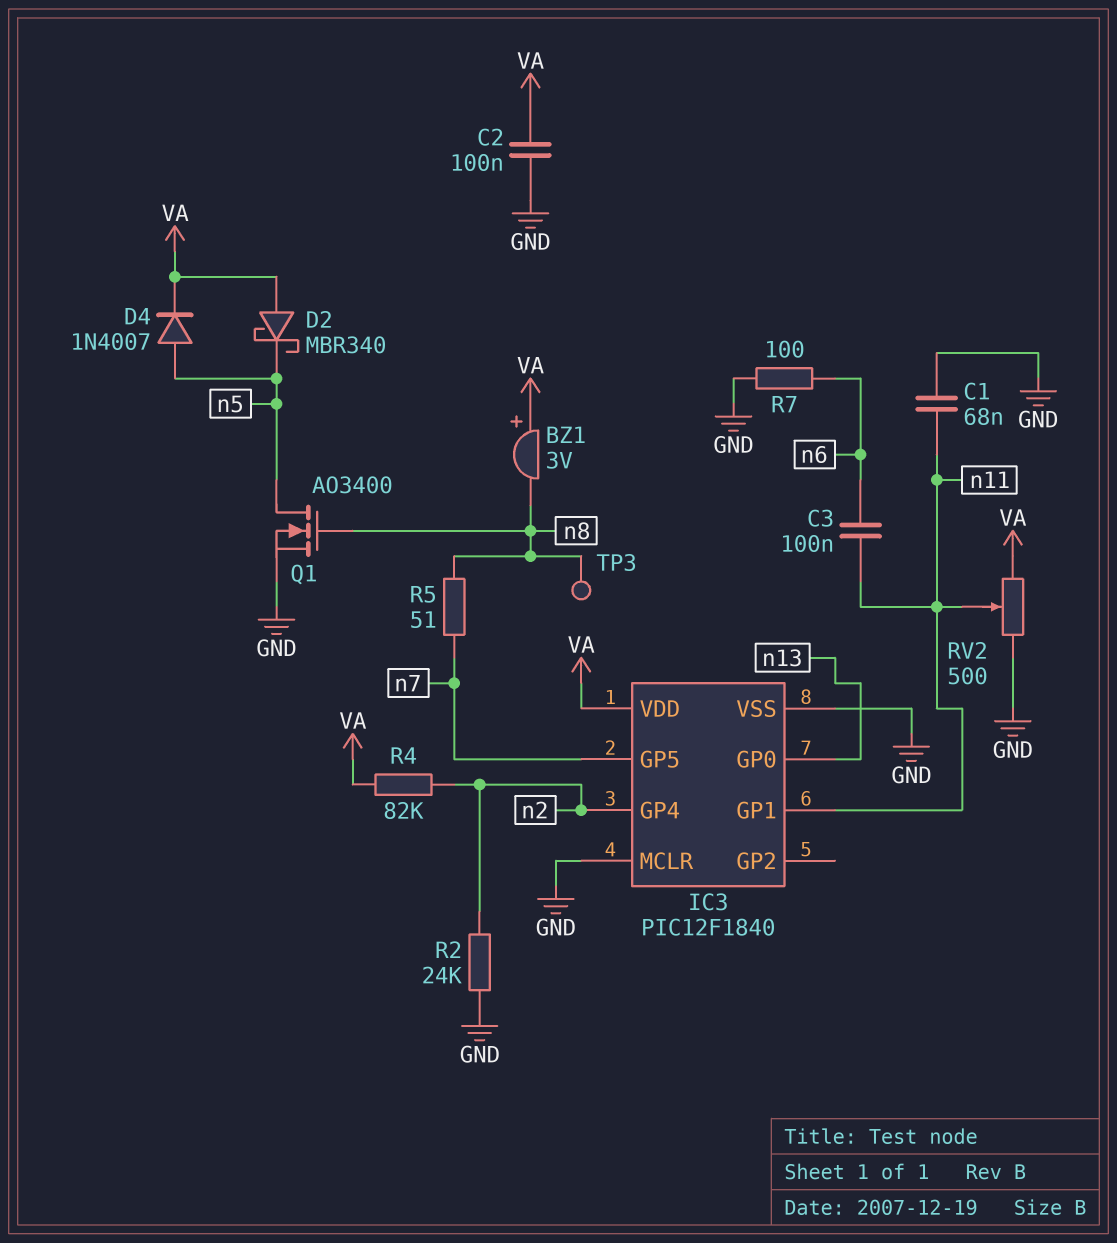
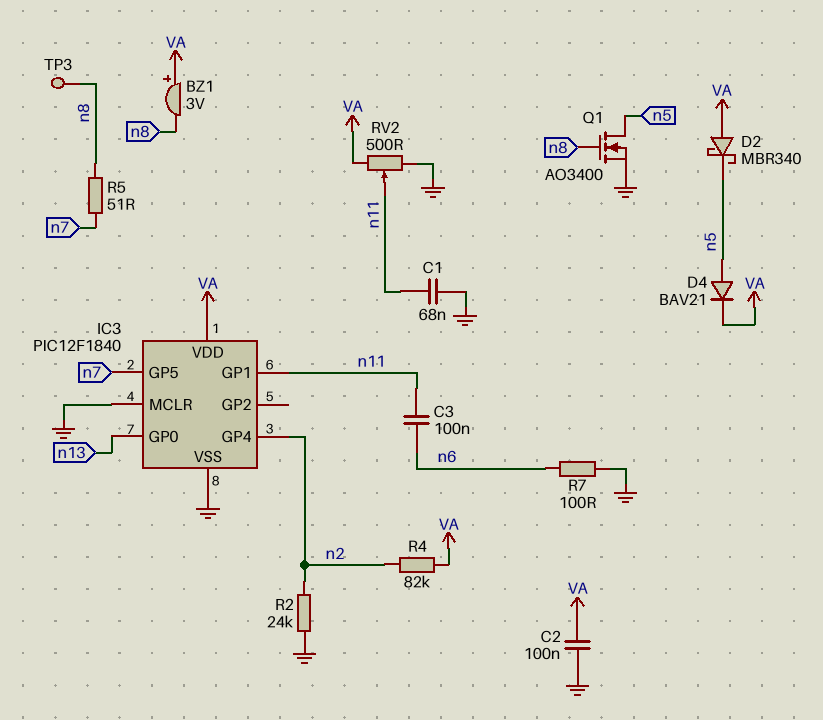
D4: diode 1N4007 (A n5, K VA) -> diode BAV21 (A n5, K VA)

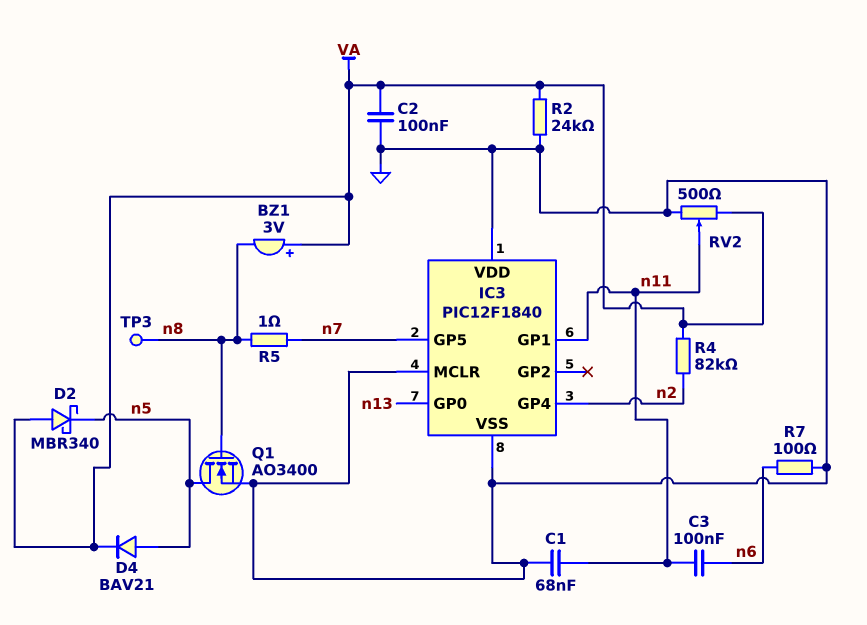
IC3 pin VDD: VA -> GND
R2: 24k (GND, n2) -> 24k (GND, VA)
R5: 51 (n7, n8) -> 1 (n7, n8)

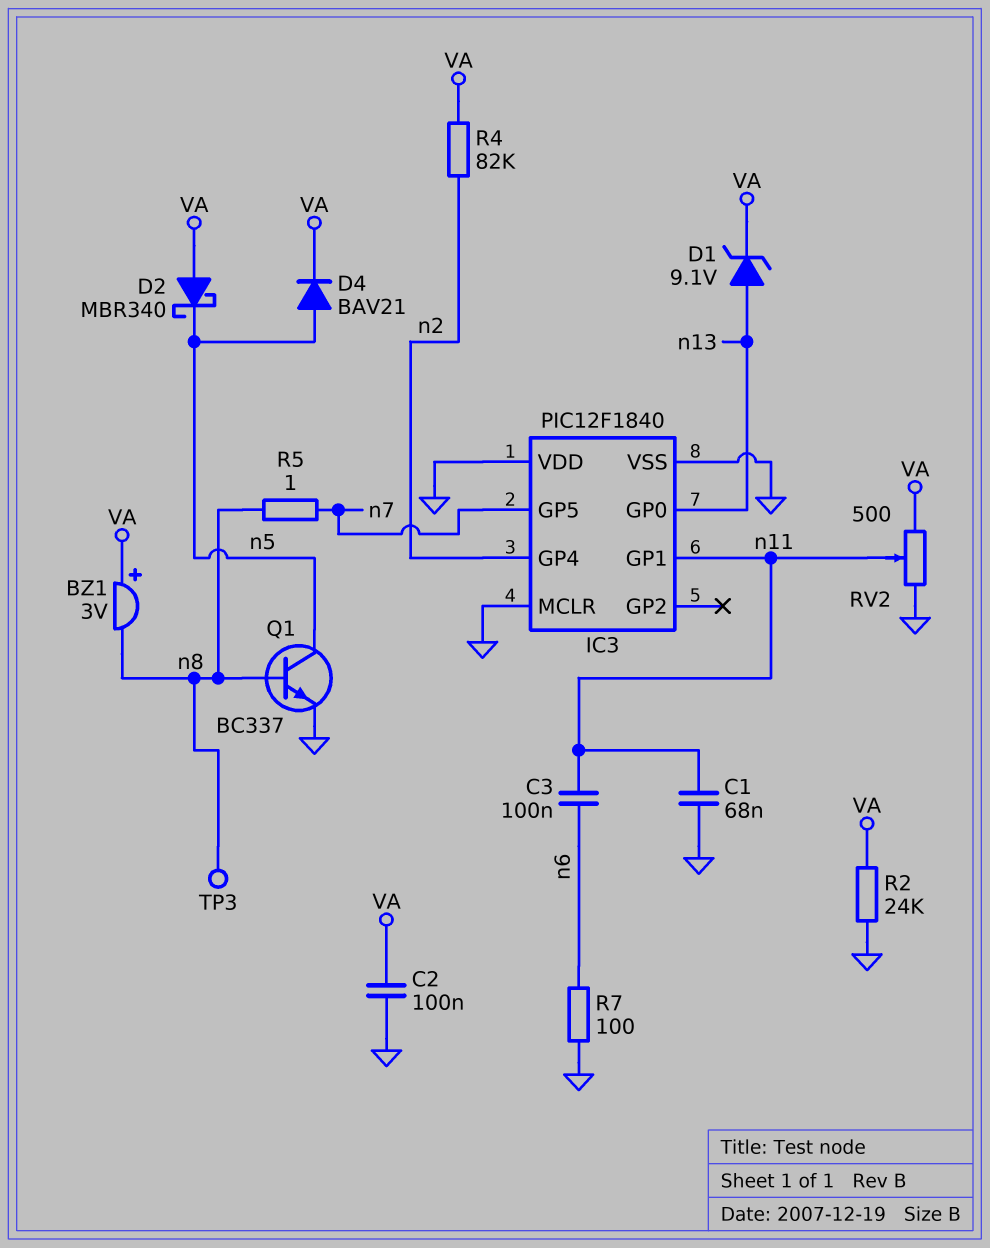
D1: none -> zener 9.1V (A n13, K VA)
Q1: NMOS AO3400 (G n8, D n5, S GND) -> NPN BC337 (B n8, C n5, E GND)

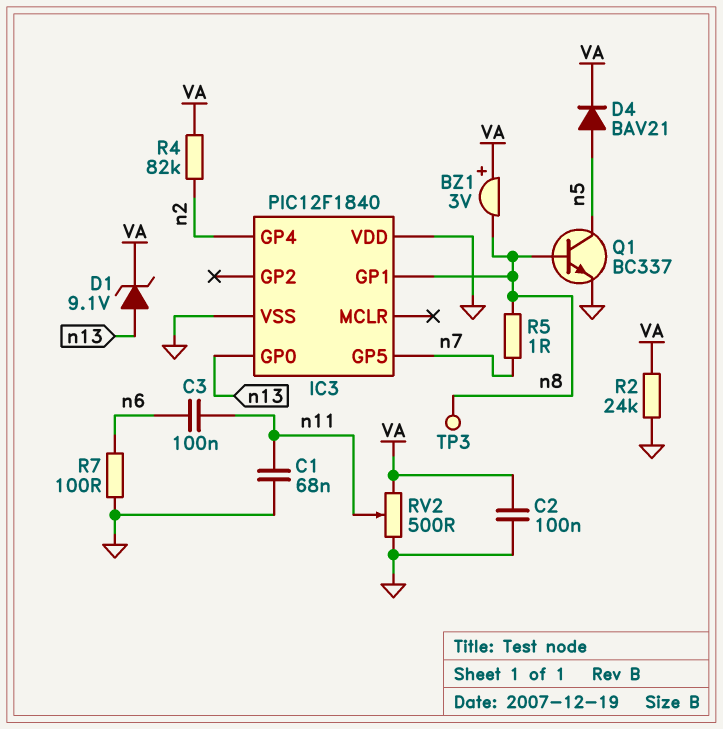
D2: schottky MBR340 (A VA, K n5) -> none
IC3 pin GP1: n11 -> n8
IC3 pin MCLR: GND -> none

